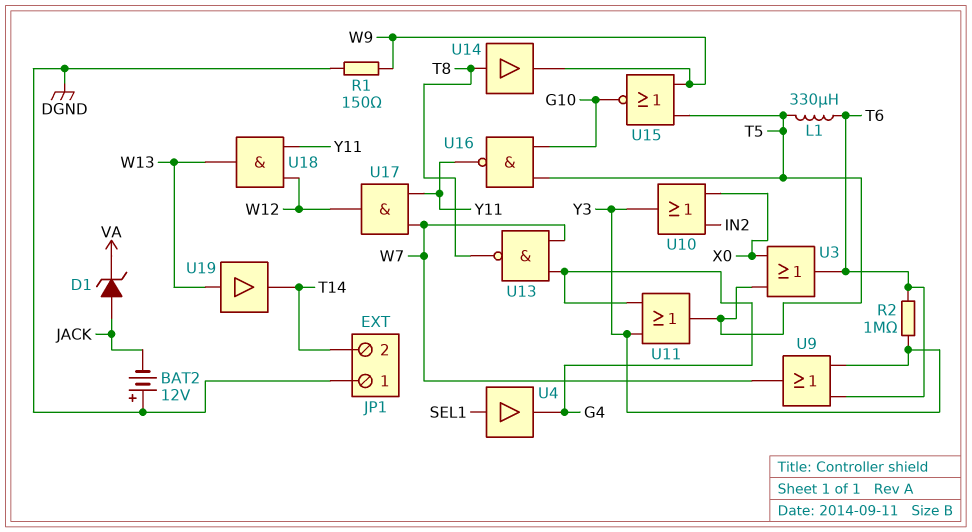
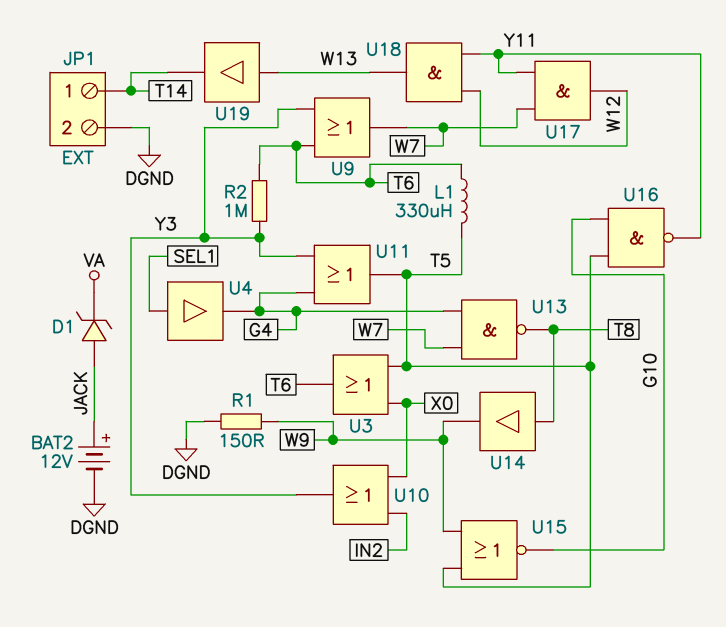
BAT2: 12V (plus DGND, minus JACK) -> 12V (plus JACK, minus DGND)
JP1 pin 1: DGND -> T14
JP1 pin 2: T14 -> DGND

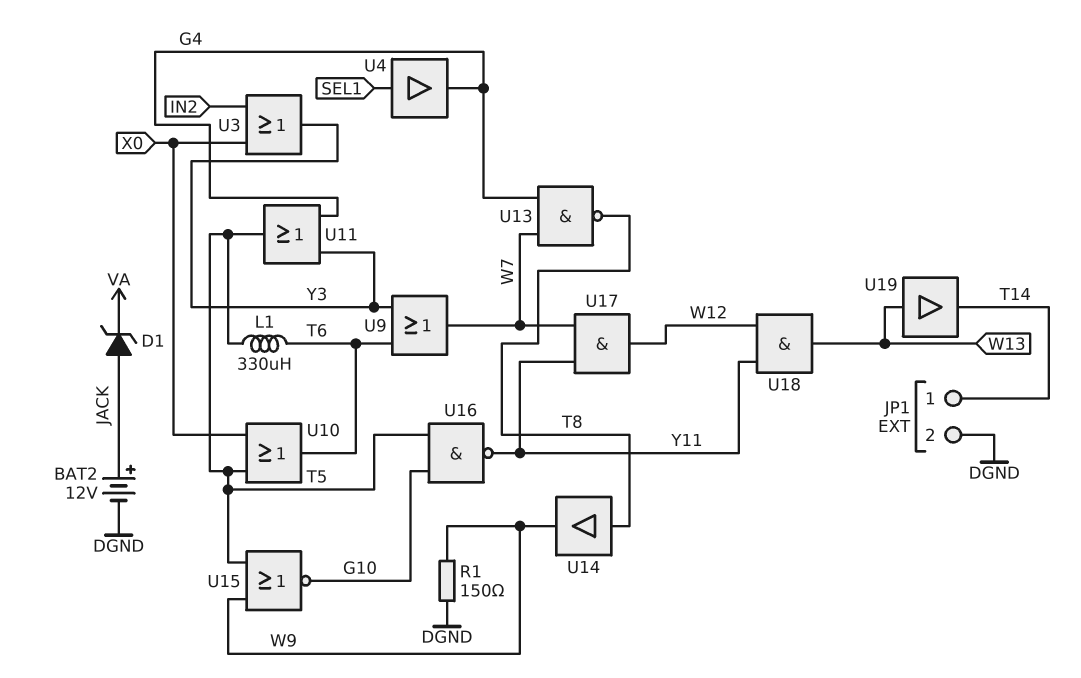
R2: 1M (T6, Y3) -> none
U3: OR (in T5, in X0, out T6) -> OR (in IN2, in X0, out Y3)
U10: OR (in IN2, in X0, out Y3) -> OR (in T5, in X0, out T6)

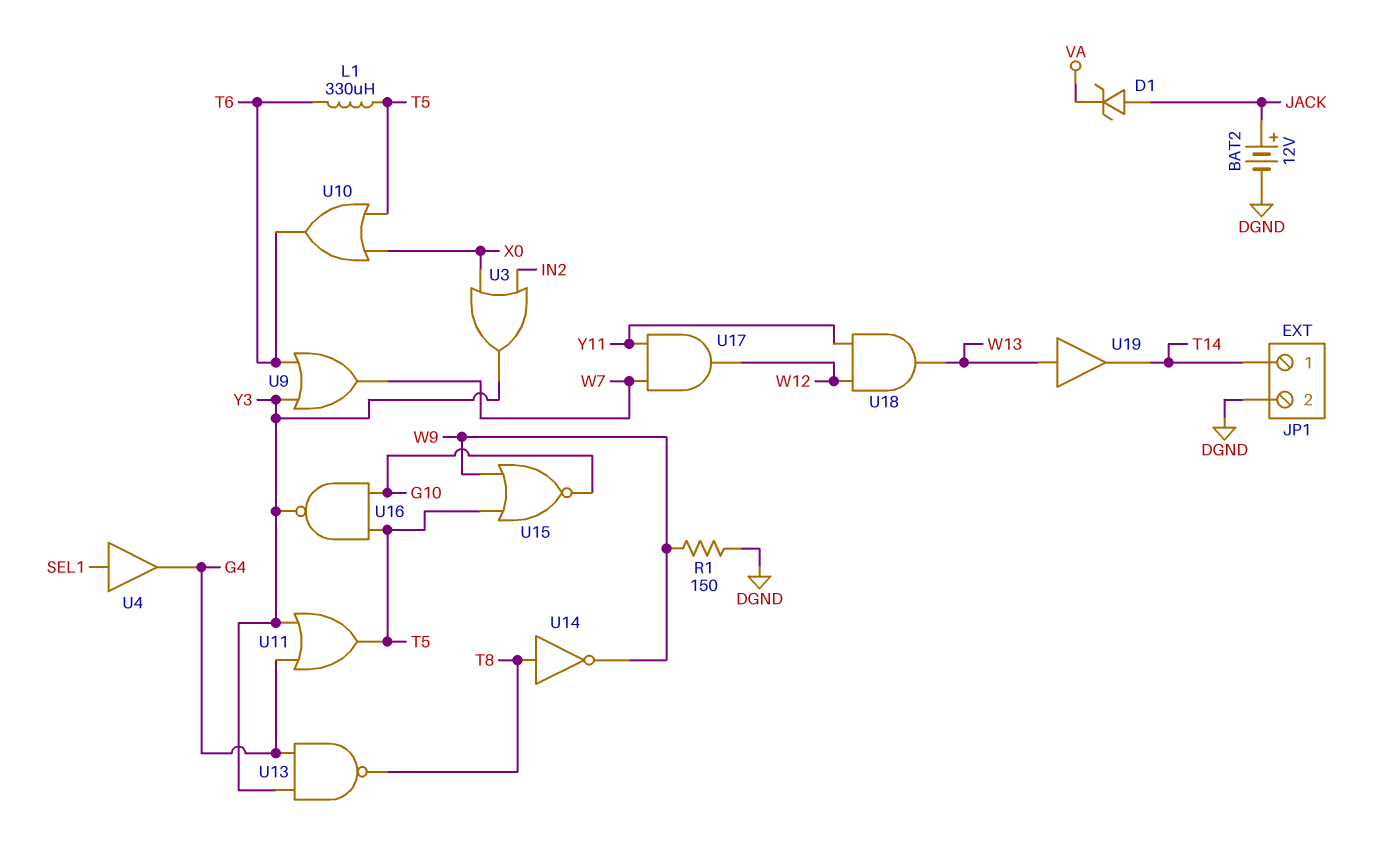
U13: NAND (in G4, in W7, out T8) -> NAND (in G4, in Y3, out T8)
U14: buffer (in T8, out W9) -> NOT (in T8, out W9)
U16: NAND (in G10, in T5, out Y11) -> NAND (in G10, in T5, out Y3)

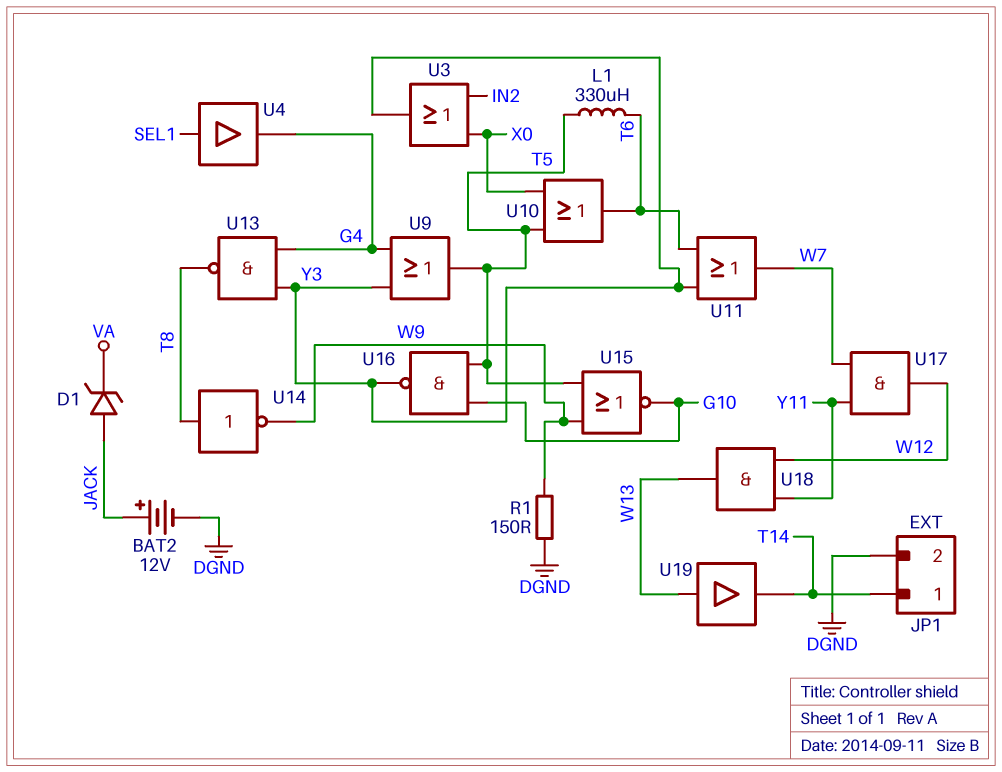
U9: OR (in T6, in Y3, out W7) -> OR (in G4, in Y3, out T5)
U11: OR (in G4, in Y3, out T5) -> OR (in T6, in Y3, out W7)

